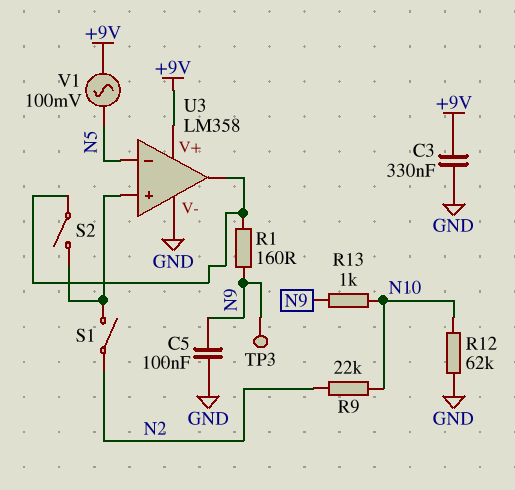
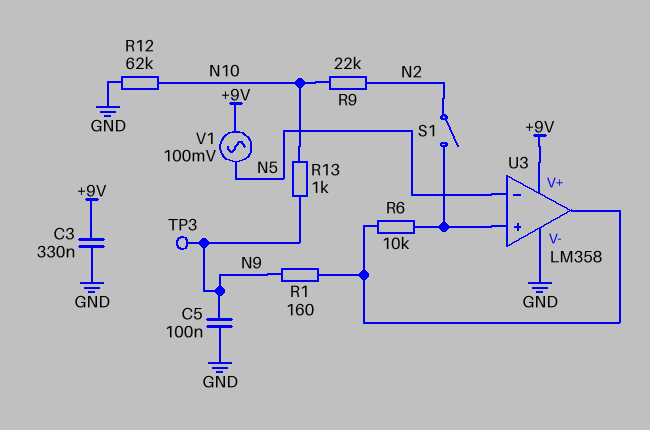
R6: none -> 10k (U3/in+, U3/out)
S2: switch (U3/in+, U3/out) -> none

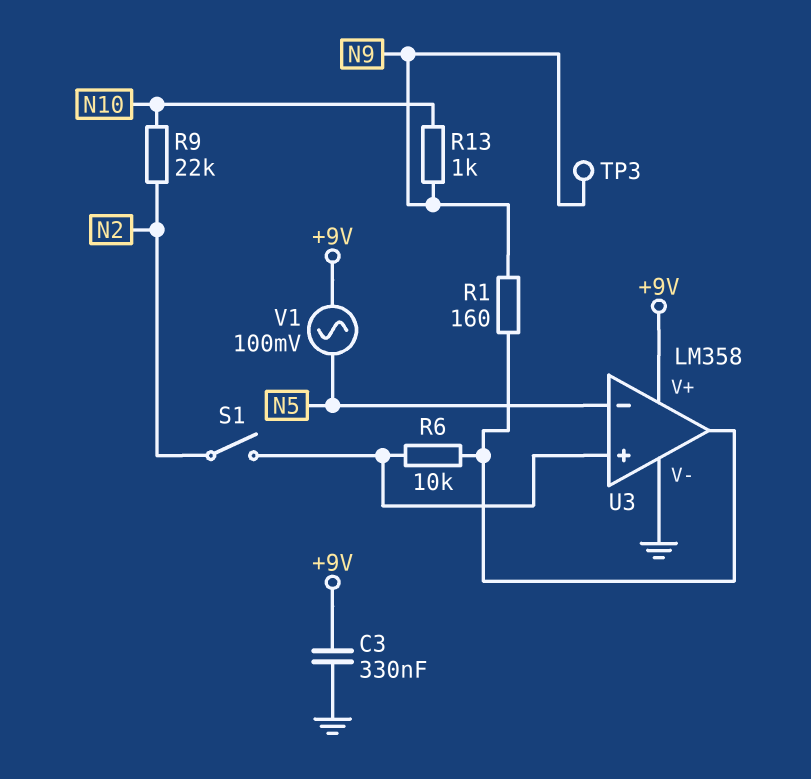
C5: 100nF (GND, N9) -> none
R12: 62k (GND, N10) -> none

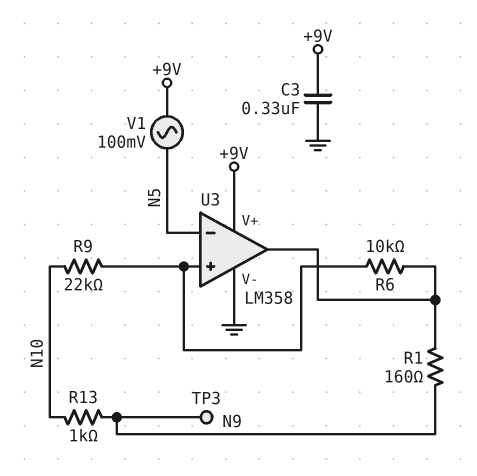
R9: 22k (N2, N10) -> 22k (N10, U3/in+)
S1: switch (N2, U3/in+) -> none

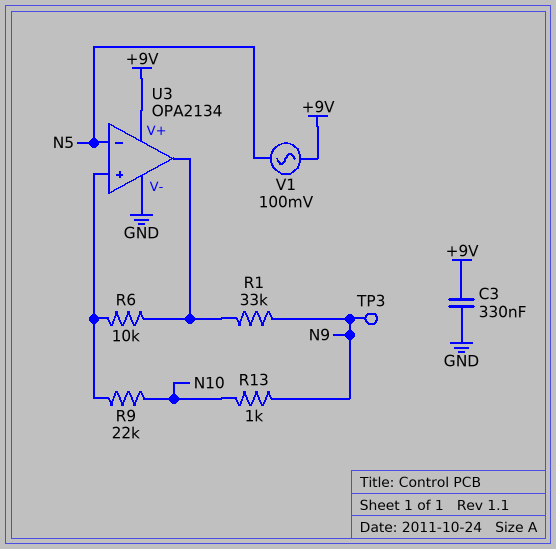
R1: 160 (N9, U3/out) -> 33k (N9, U3/out)
U3: LM358 -> OPA2134

